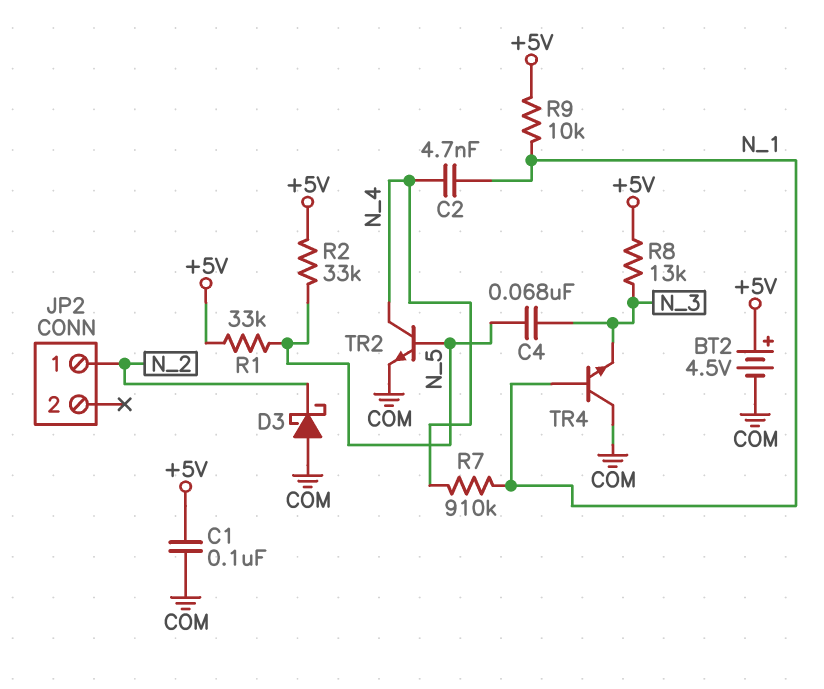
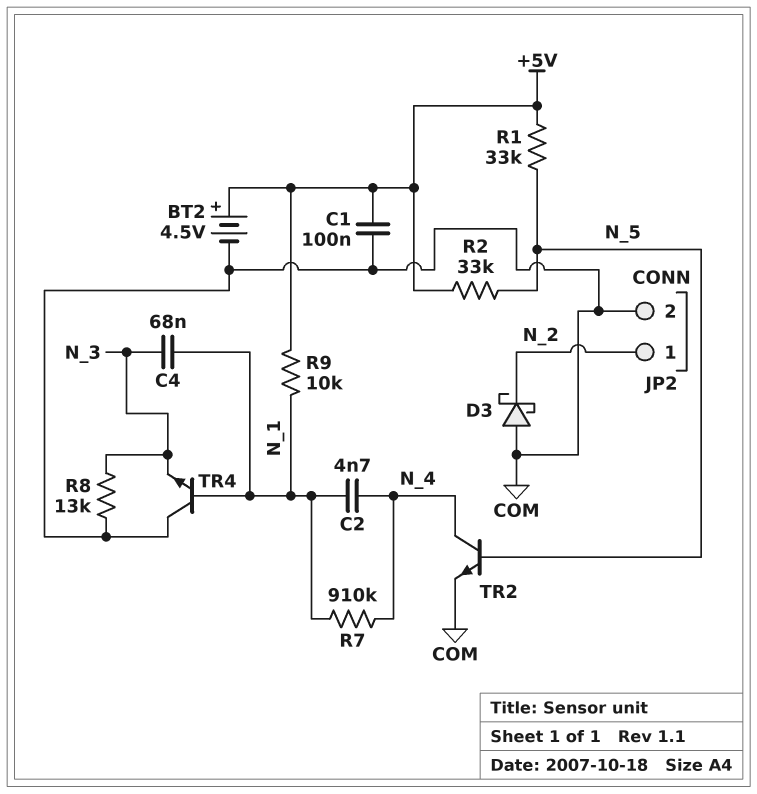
C4: 68nF (N_3, N_5) -> 68nF (N_1, N_3)
JP2 pin 2: none -> COM
R8: 13k (+5V, N_3) -> 13k (COM, N_3)

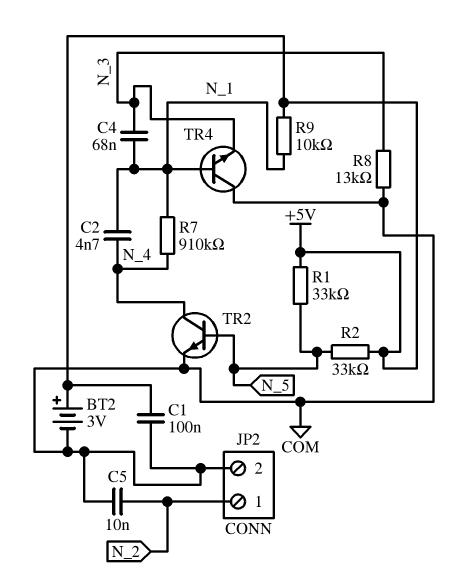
BT2: 4.5V (plus +5V, minus COM) -> 3V (plus +5V, minus COM)
C5: none -> 10nF (COM, N_2)
D3: schottky (A COM, K N_2) -> none

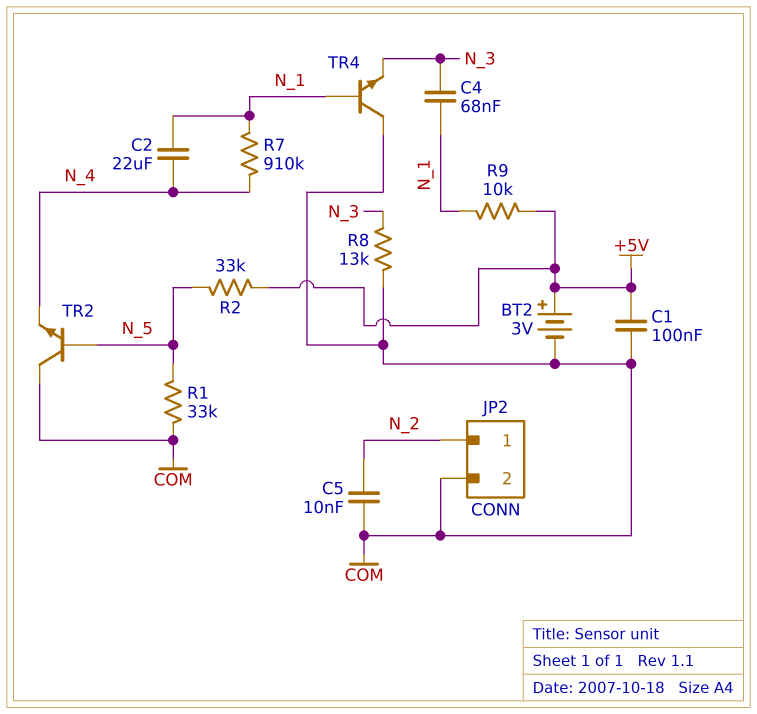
C2: 4.7nF (N_1, N_4) -> 22uF (N_1, N_4)
R1: 33k (+5V, N_5) -> 33k (COM, N_5)
TR2: NPN (B N_5, C N_4, E COM) -> NPN (B N_5, C COM, E N_4)

